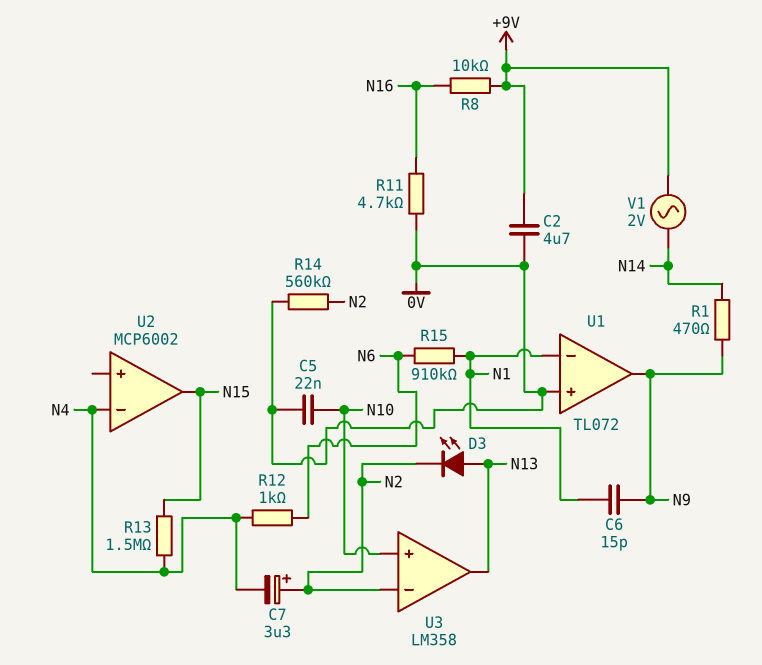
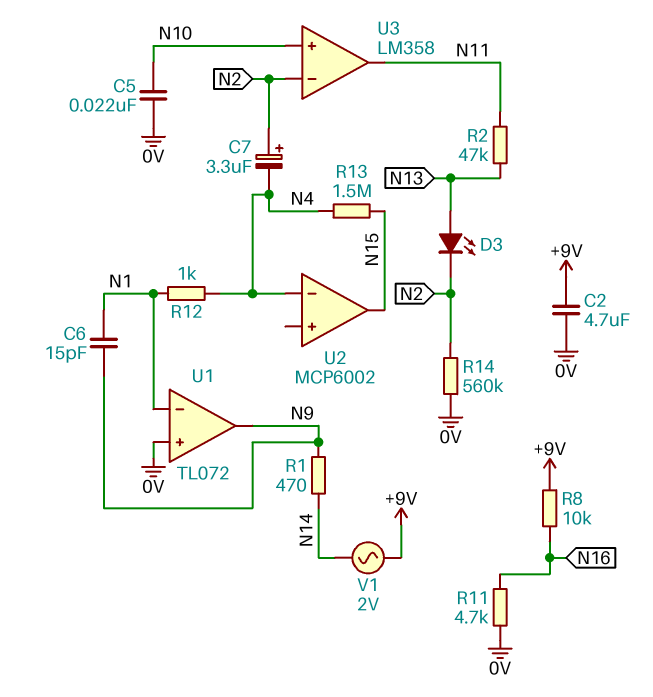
R2: none -> 47k (N11, N13)
R12: 1k (N4, N6) -> 1k (N1, N4)
R15: 910k (N1, N6) -> none
U3 pin out: N13 -> N11

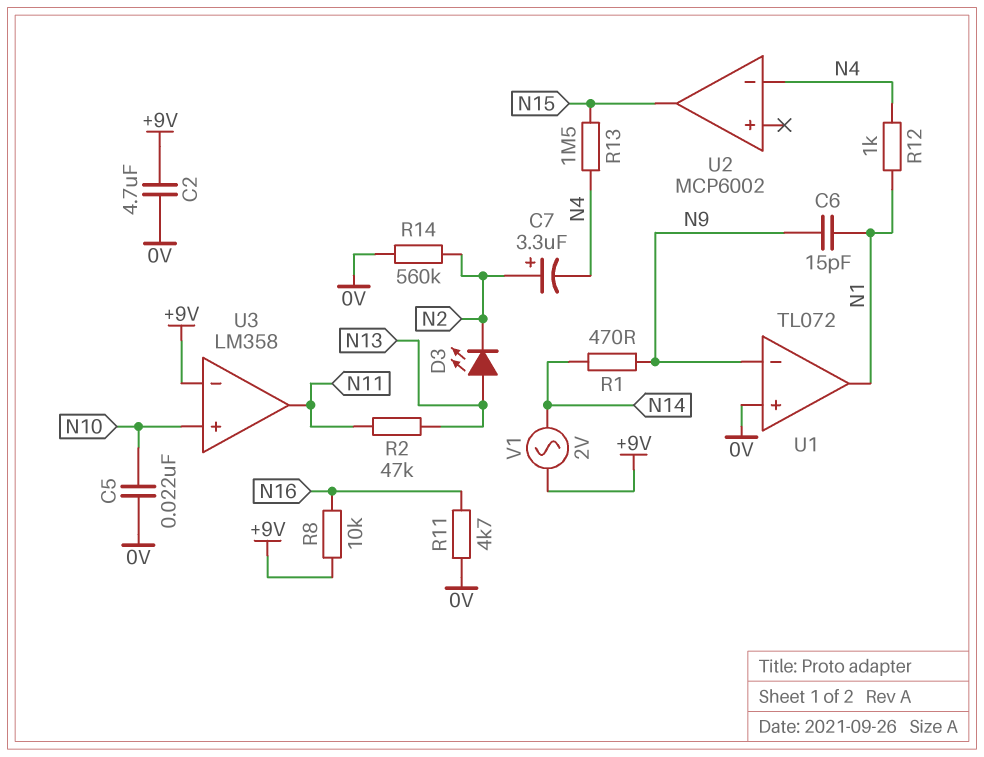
U1 pin in-: N1 -> N9
U1 pin out: N9 -> N1
U3 pin in-: N2 -> +9V

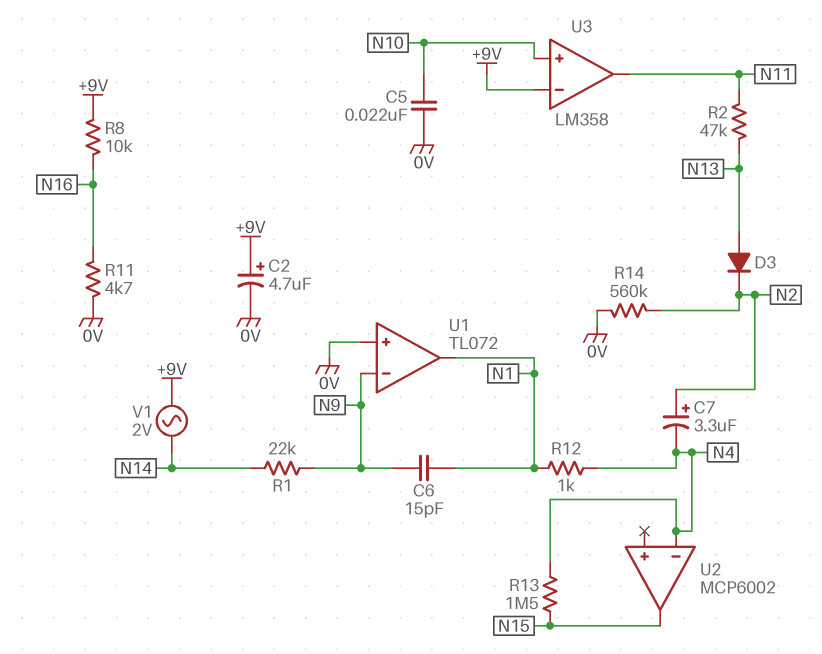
C2: 4.7uF (+9V, 0V) -> 4.7uF (plus +9V, minus 0V)
D3: LED (A N13, K N2) -> diode (A N13, K N2)
R1: 470 (N9, N14) -> 22k (N9, N14)

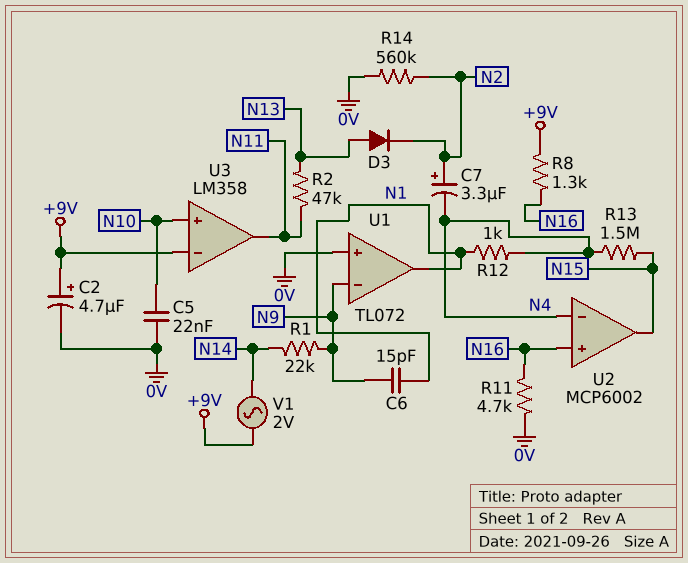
R8: 10k (+9V, N16) -> 1.3k (+9V, N16)
U2 pin in+: none -> N16

